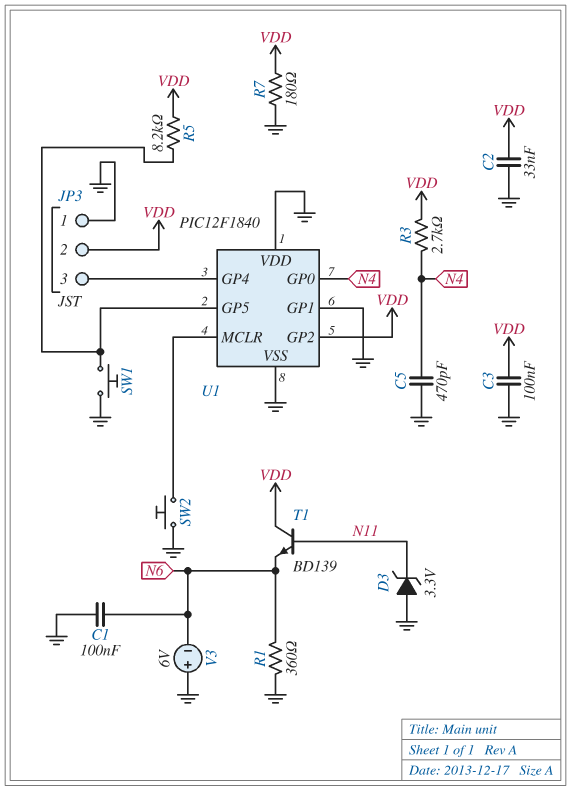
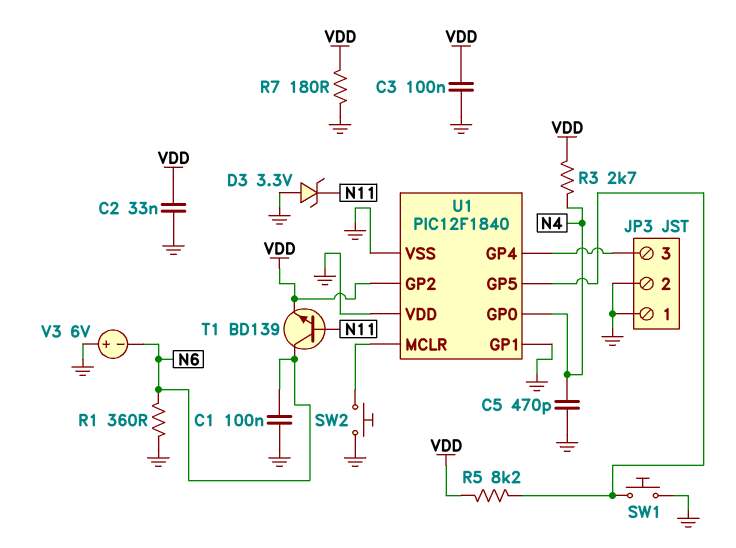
JP3 pin 2: VDD -> GND
T1: NPN BD139 (B N11, C VDD, E N6) -> NPN BD139 (B N11, C N6, E VDD)

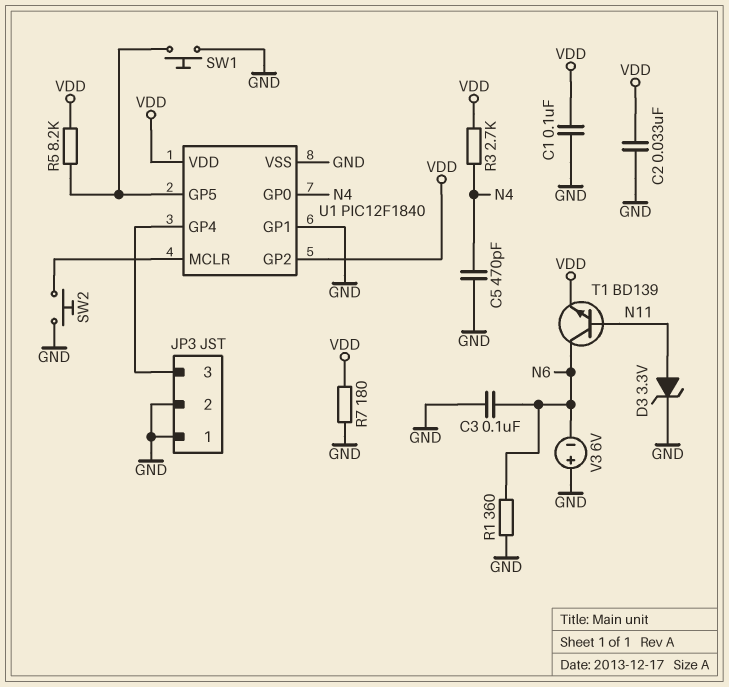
C1: 100nF (GND, N6) -> 100nF (GND, VDD)
C3: 100nF (GND, VDD) -> 100nF (GND, N6)
D3: zener 3.3V (A GND, K N11) -> zener 3.3V (A N11, K GND)
U1 pin VDD: GND -> VDD

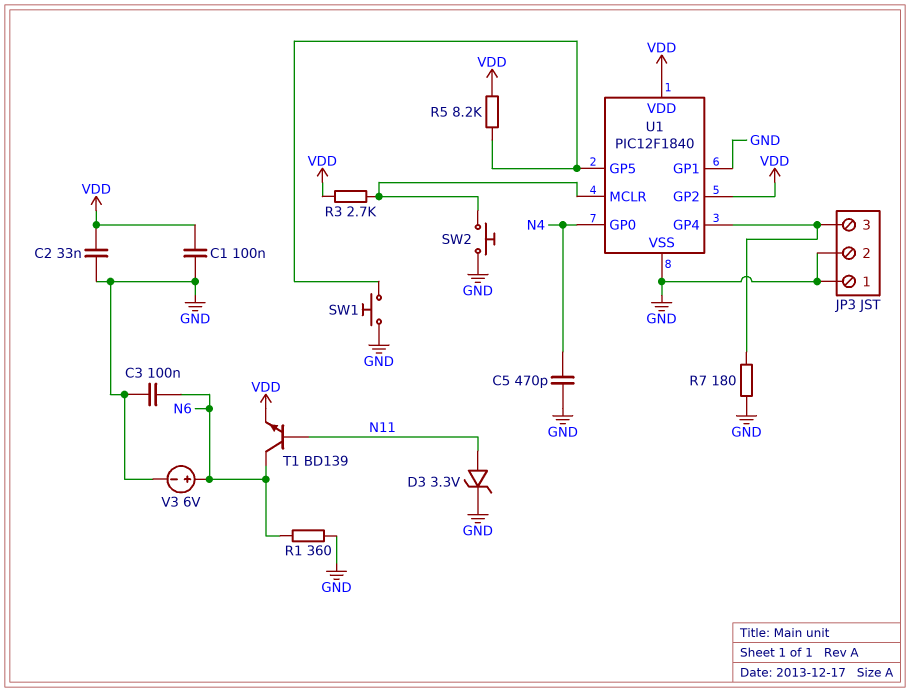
R3: 2.7k (N4, VDD) -> 2.7k (U1/MCLR, VDD)
R7: 180 (GND, VDD) -> 180 (GND, JP3/3)
V3: 6V (plus GND, minus N6) -> 6V (plus N6, minus GND)

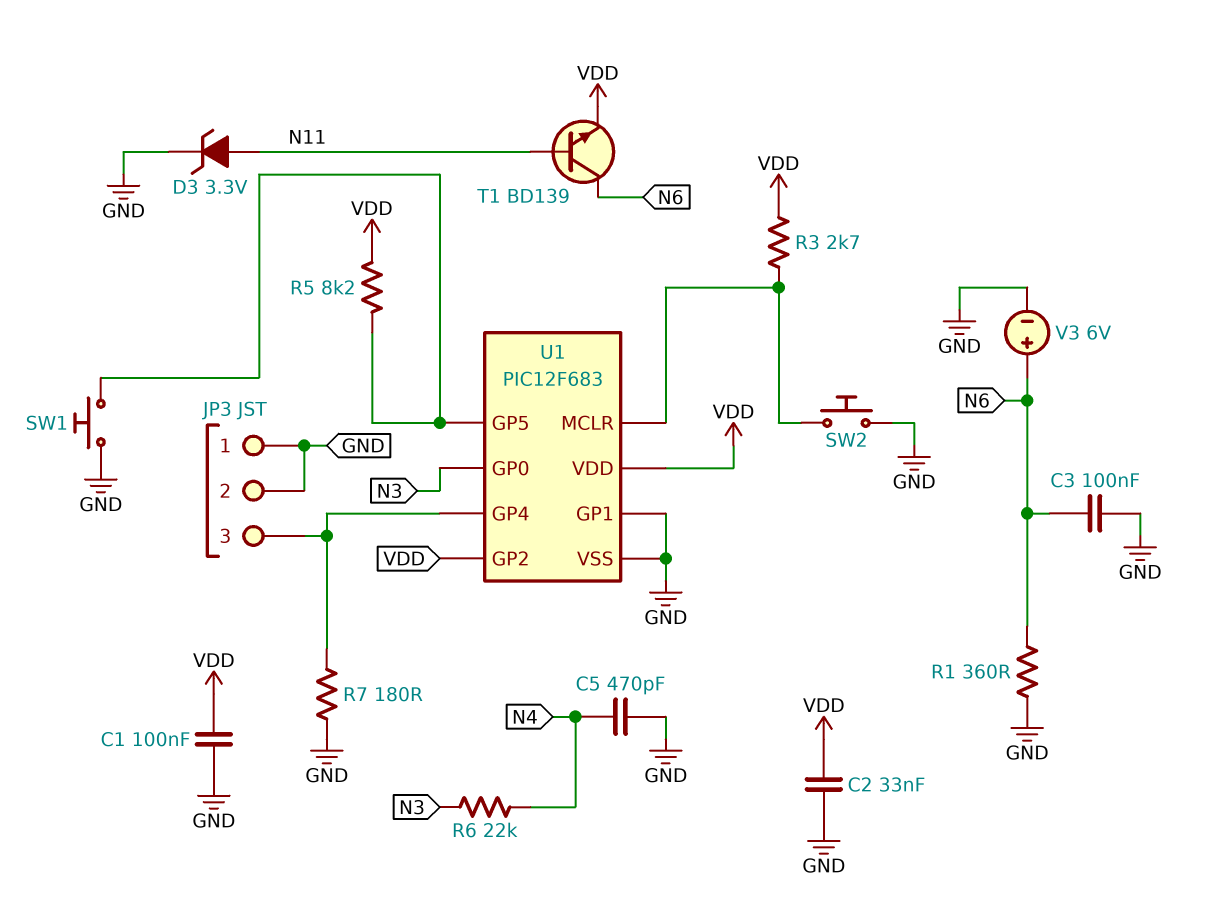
R6: none -> 22k (N3, N4)
U1: PIC12F1840 -> PIC12F683
U1 pin GP0: N4 -> N3

